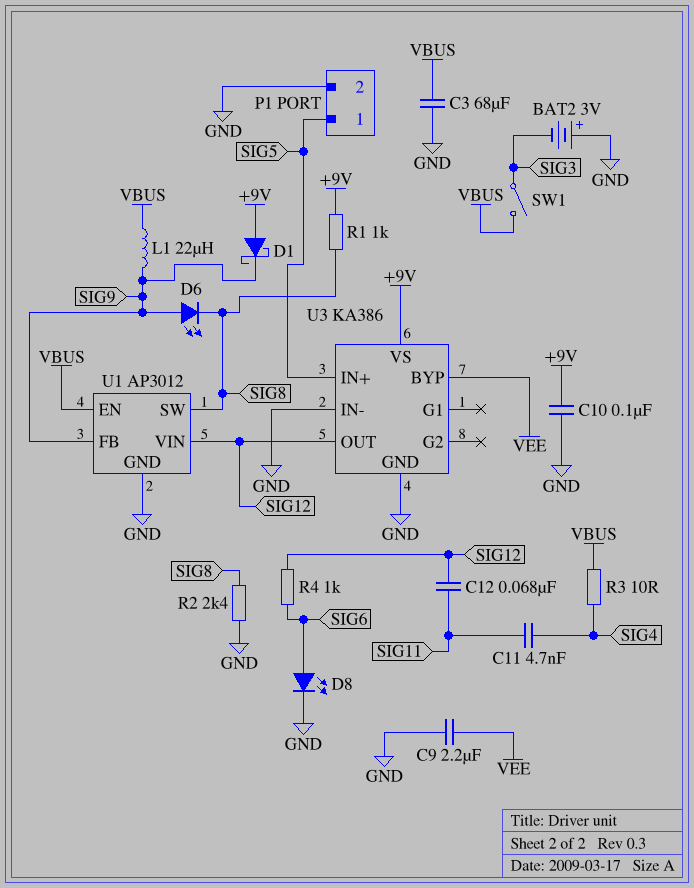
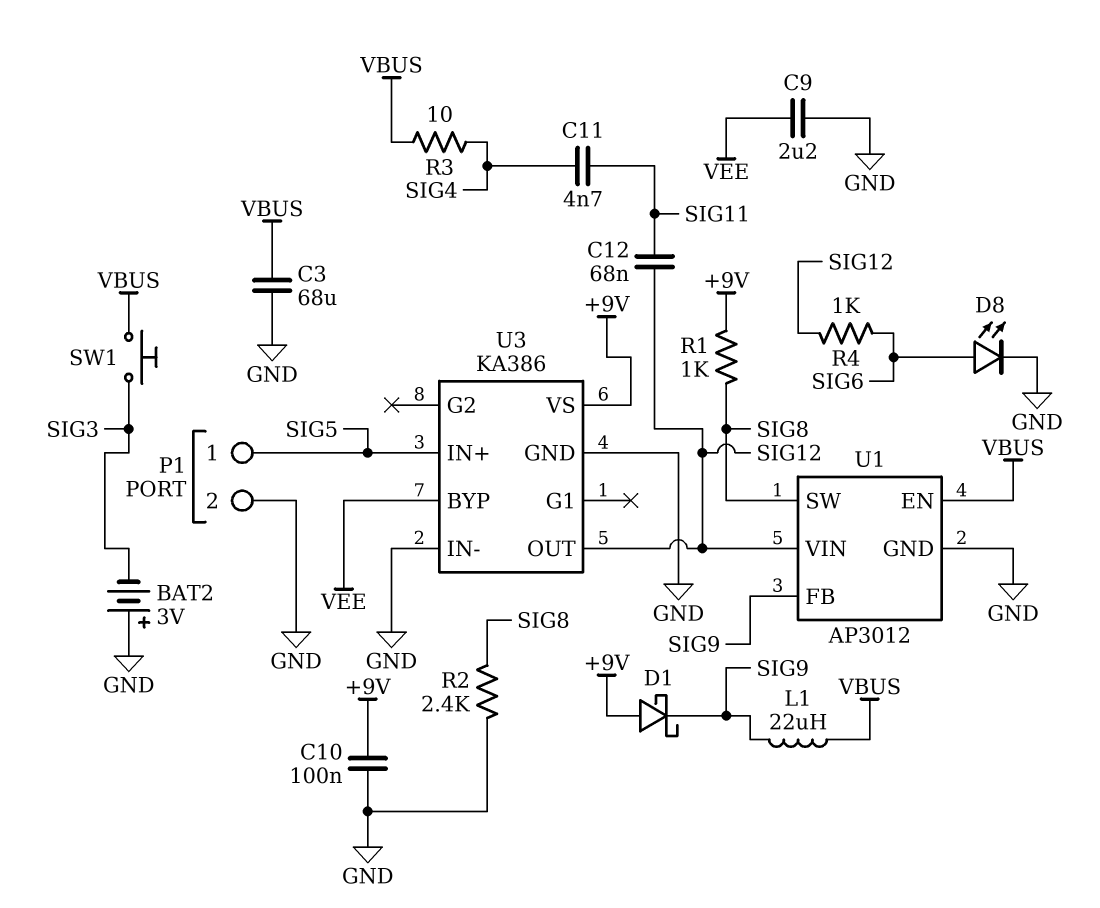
D6: LED (A SIG9, K SIG8) -> none
SW1: switch (SIG3, VBUS) -> button (SIG3, VBUS)

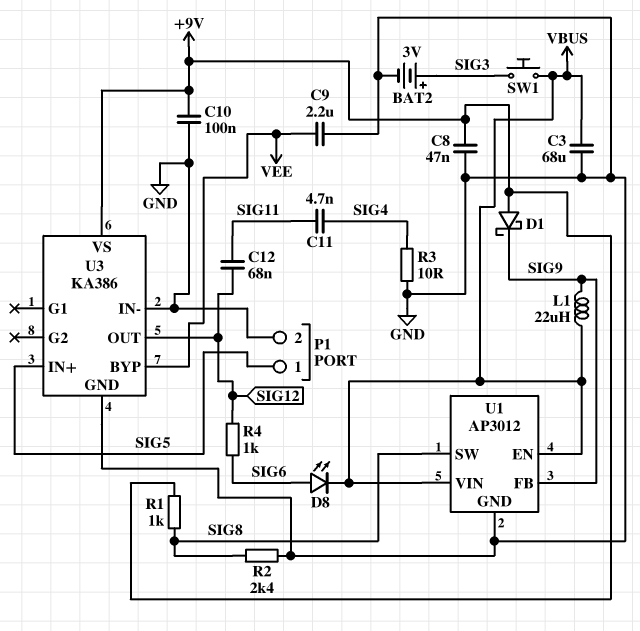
BAT2: 3V (plus GND, minus SIG3) -> 3V (plus SIG3, minus GND)
C8: none -> 47nF (+9V, GND)
D8: LED (A SIG6, K GND) -> LED (A SIG6, K VBUS)
R3: 10 (SIG4, VBUS) -> 10 (GND, SIG4)
U1 pin VIN: SIG12 -> VBUS

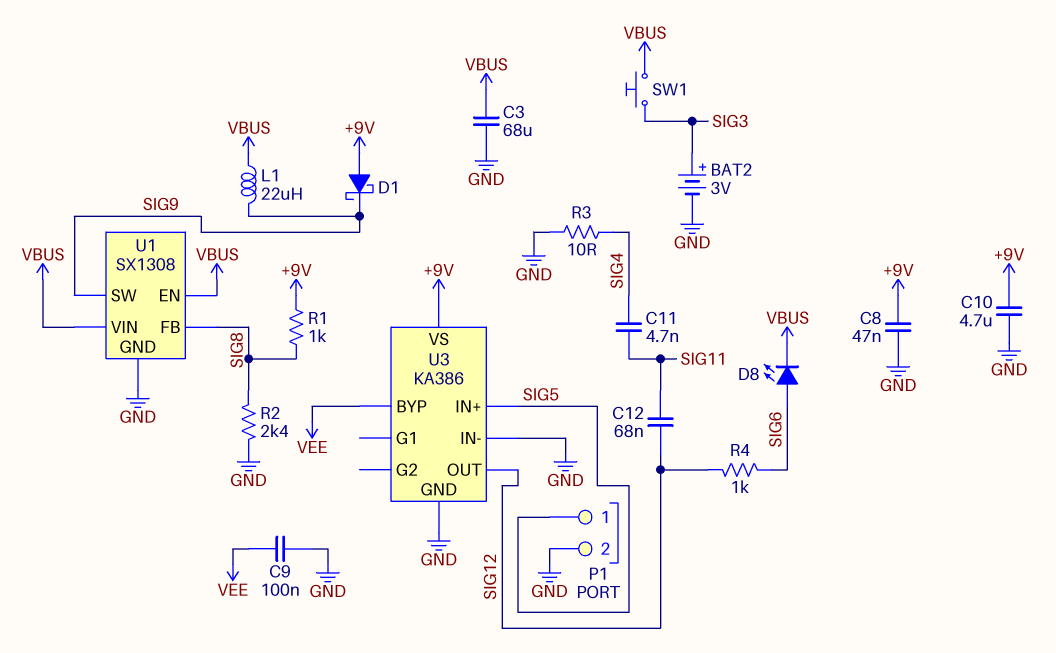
C9: 2.2uF (GND, VEE) -> 100nF (GND, VEE)
C10: 100nF (+9V, GND) -> 4.7uF (+9V, GND)
U1: AP3012 -> SX1308
U1 pin FB: SIG9 -> SIG8
U1 pin SW: SIG8 -> SIG9

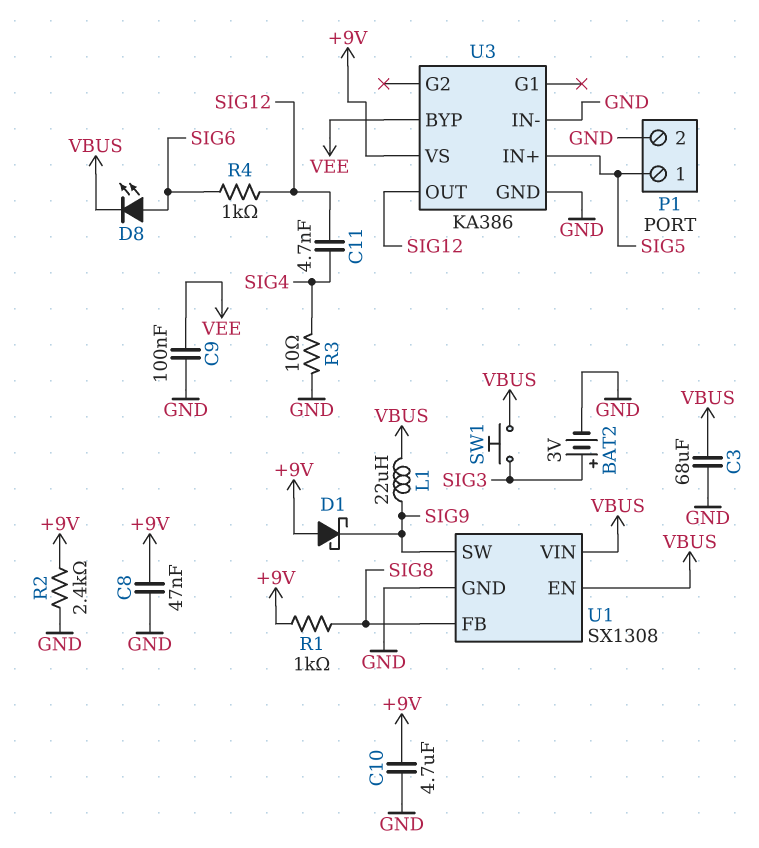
C11: 4.7nF (SIG4, SIG11) -> 4.7nF (SIG4, SIG12)
C12: 68nF (SIG11, SIG12) -> none
R2: 2.4k (GND, SIG8) -> 2.4k (+9V, GND)

